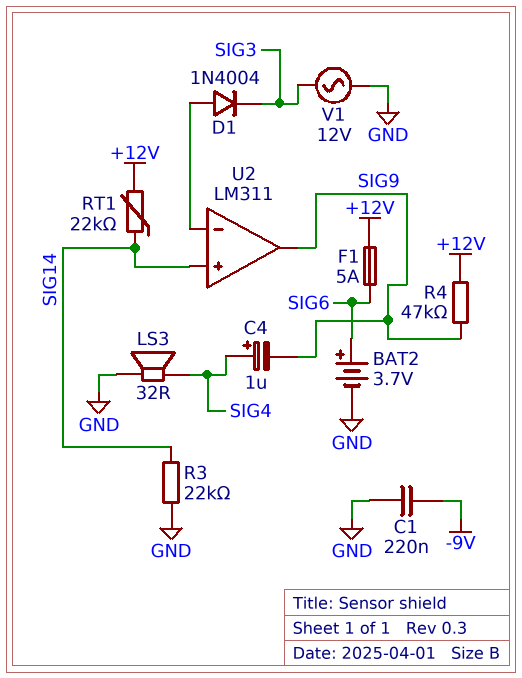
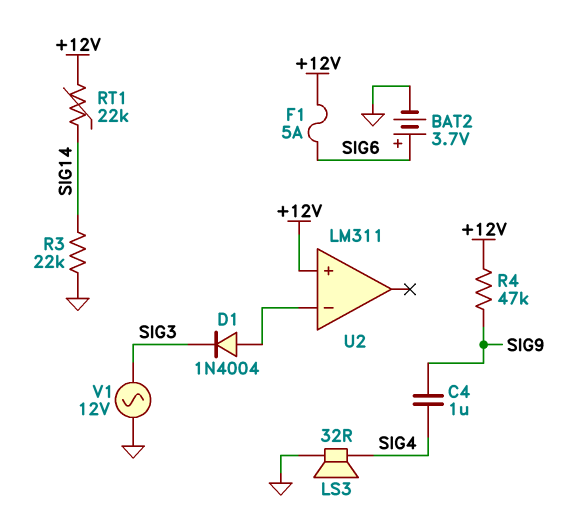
C1: 220nF (-9V, GND) -> none
C4: 1uF (plus SIG4, minus SIG9) -> 1uF (SIG4, SIG9)
U2 pin in+: SIG14 -> +12V
U2 pin out: SIG9 -> none

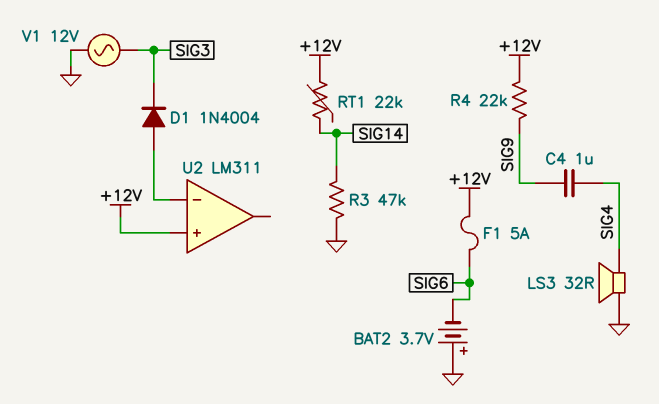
BAT2: 3.7V (plus SIG6, minus GND) -> 3.7V (plus GND, minus SIG6)
R3: 22k (GND, SIG14) -> 47k (GND, SIG14)
R4: 47k (+12V, SIG9) -> 22k (+12V, SIG9)

